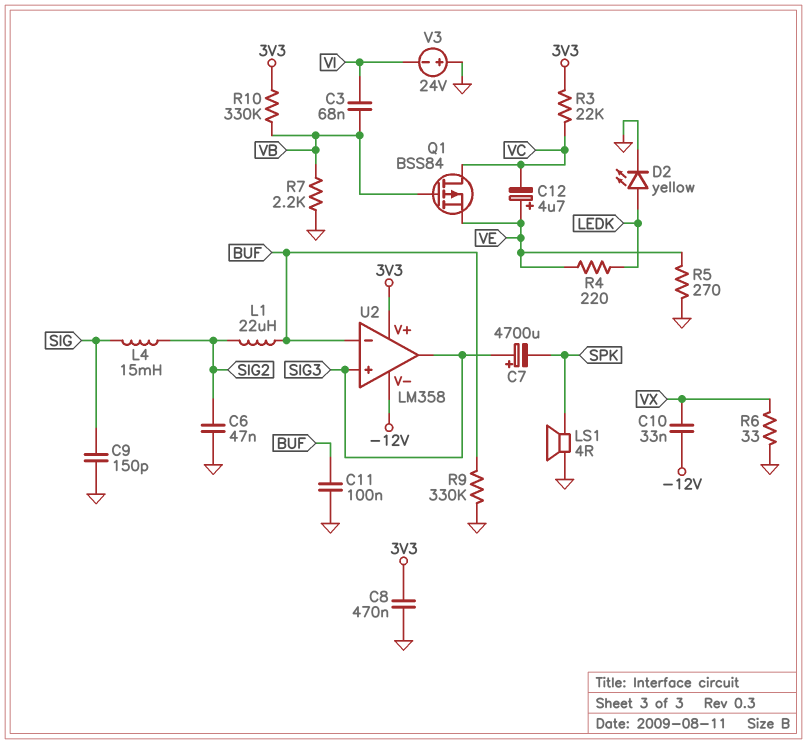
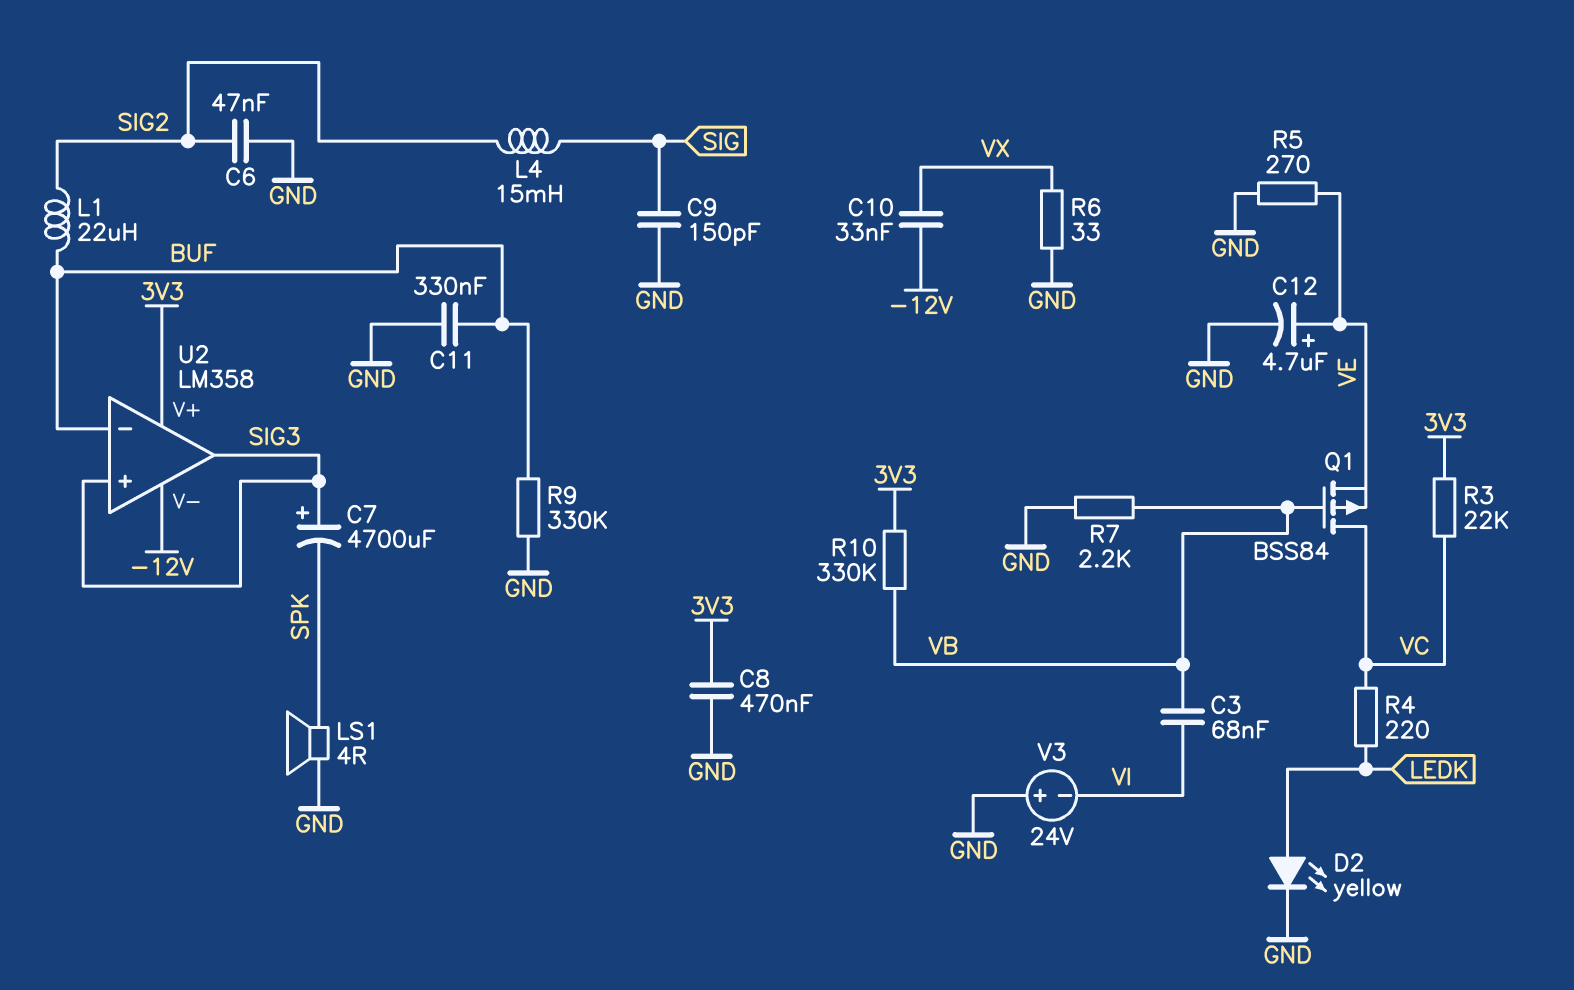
C11: 100nF (BUF, GND) -> 330nF (BUF, GND)
C12: 4.7uF (plus VE, minus VC) -> 4.7uF (plus VE, minus GND)
R4: 220 (LEDK, VE) -> 220 (LEDK, VC)

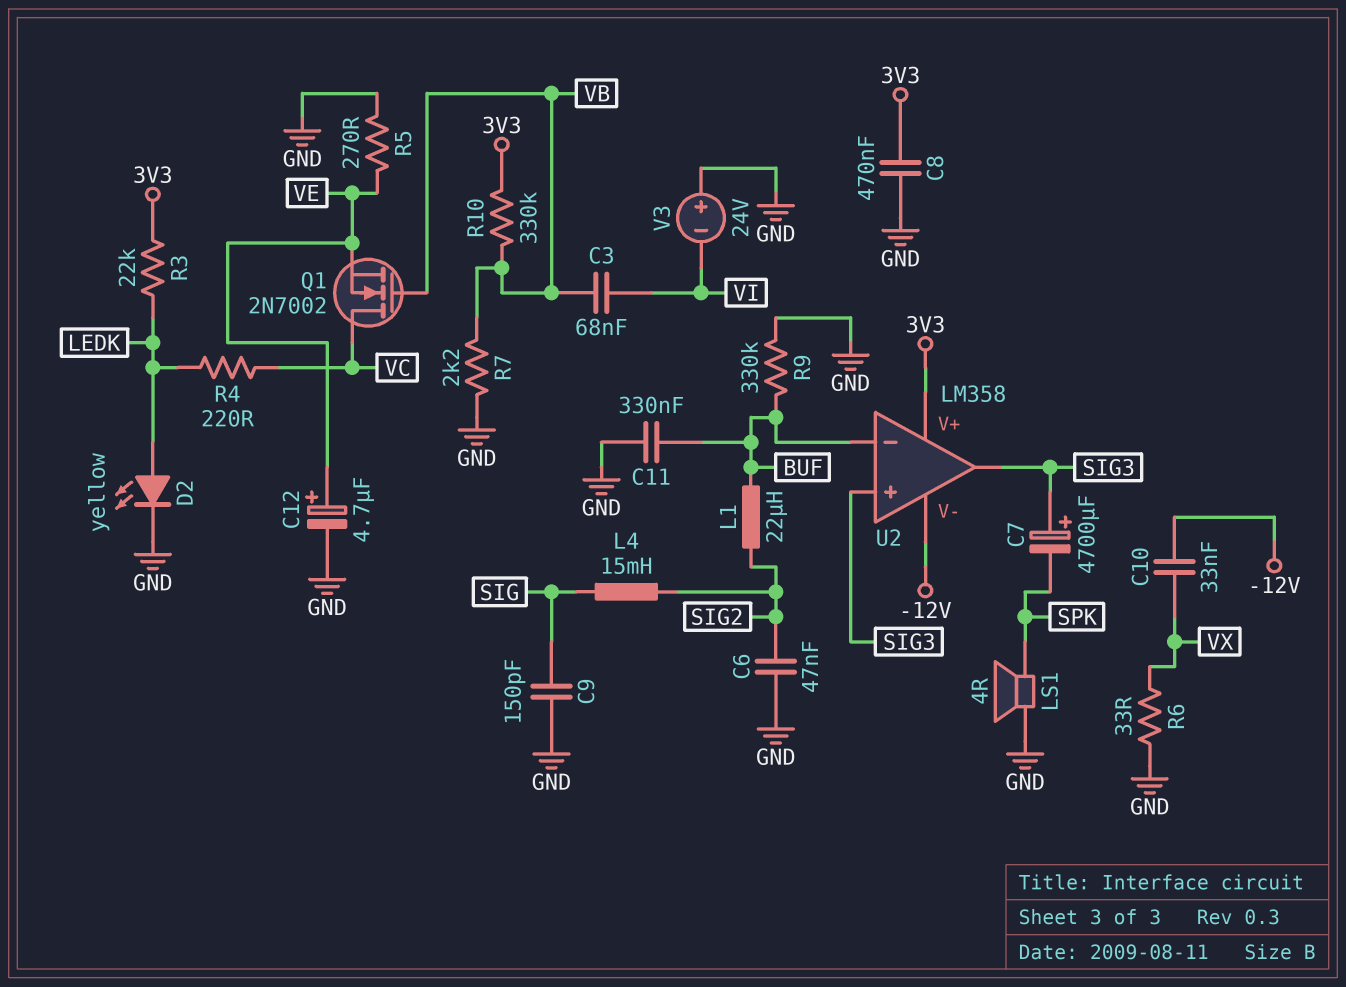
Q1: PMOS BSS84 (G VB, D VC, S VE) -> NMOS 2N7002 (G VB, D VC, S VE)
R3: 22k (3V3, VC) -> 22k (3V3, LEDK)

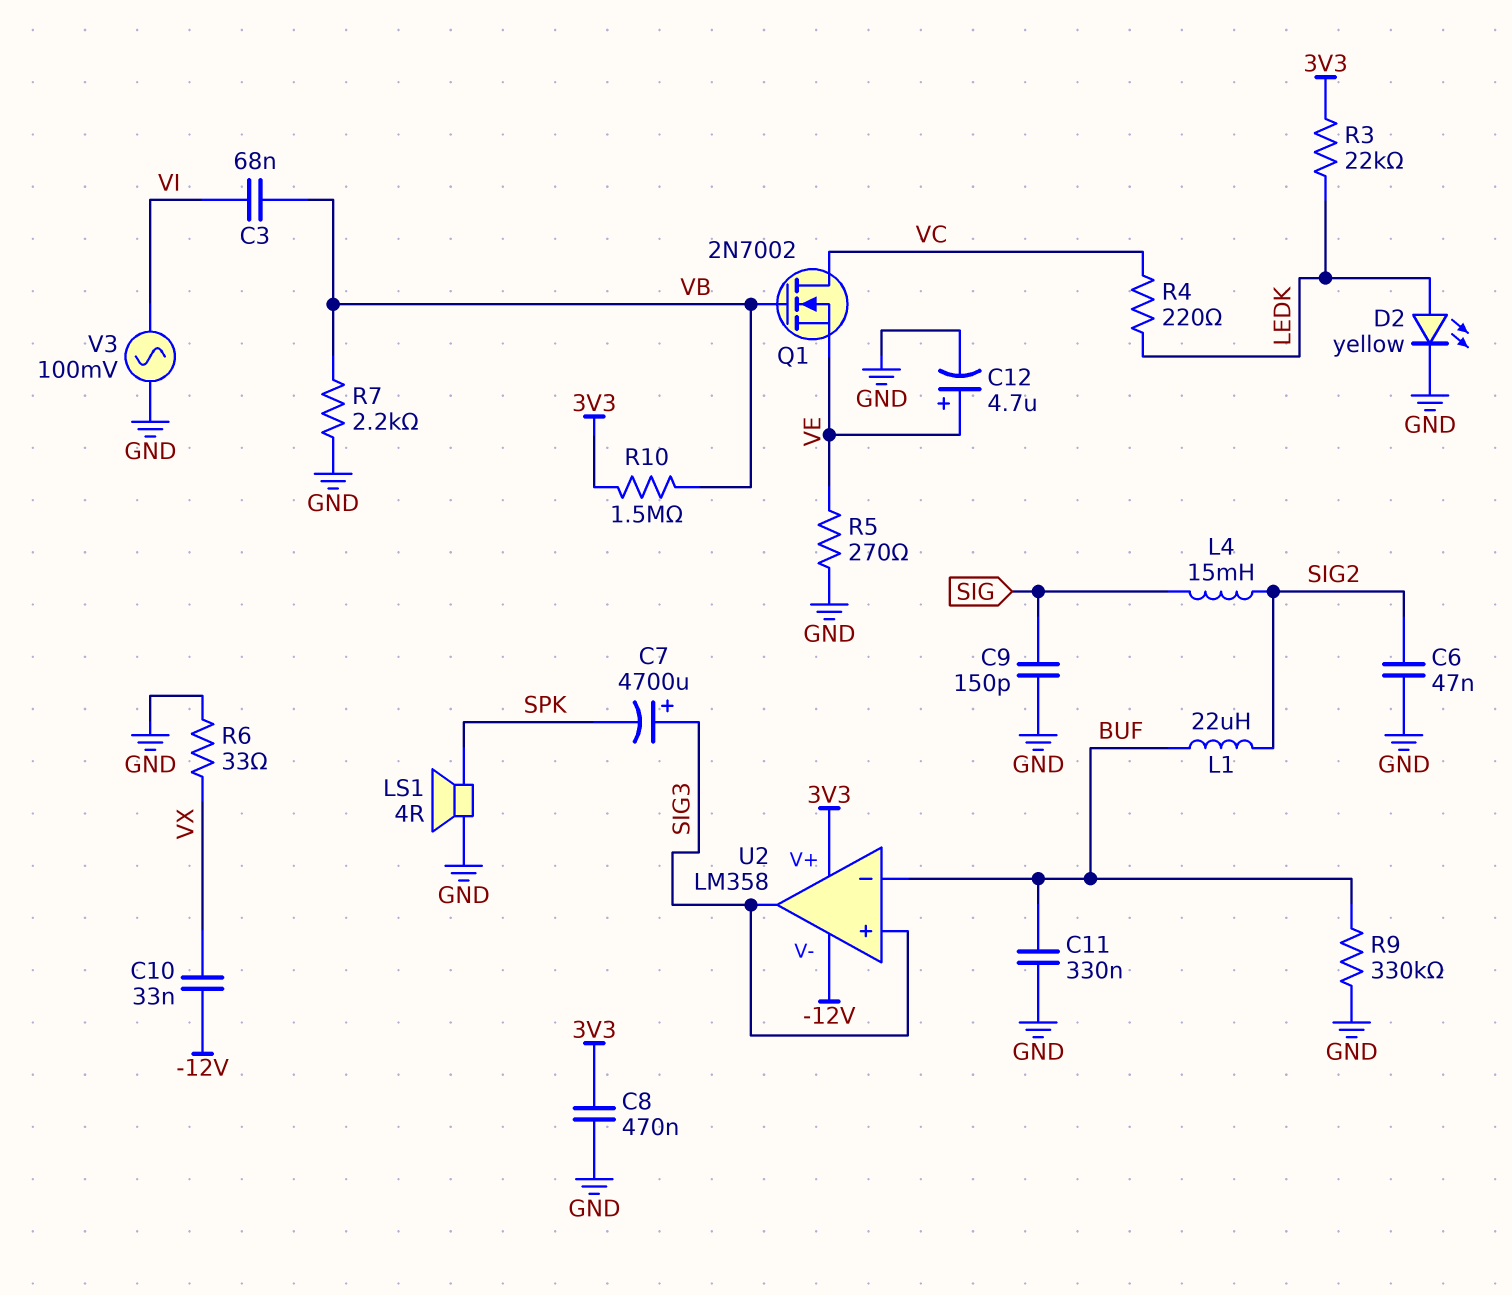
R10: 330k (3V3, VB) -> 1.5M (3V3, VB)
V3: 24V (plus GND, minus VI) -> AC 100mV (GND, VI)

